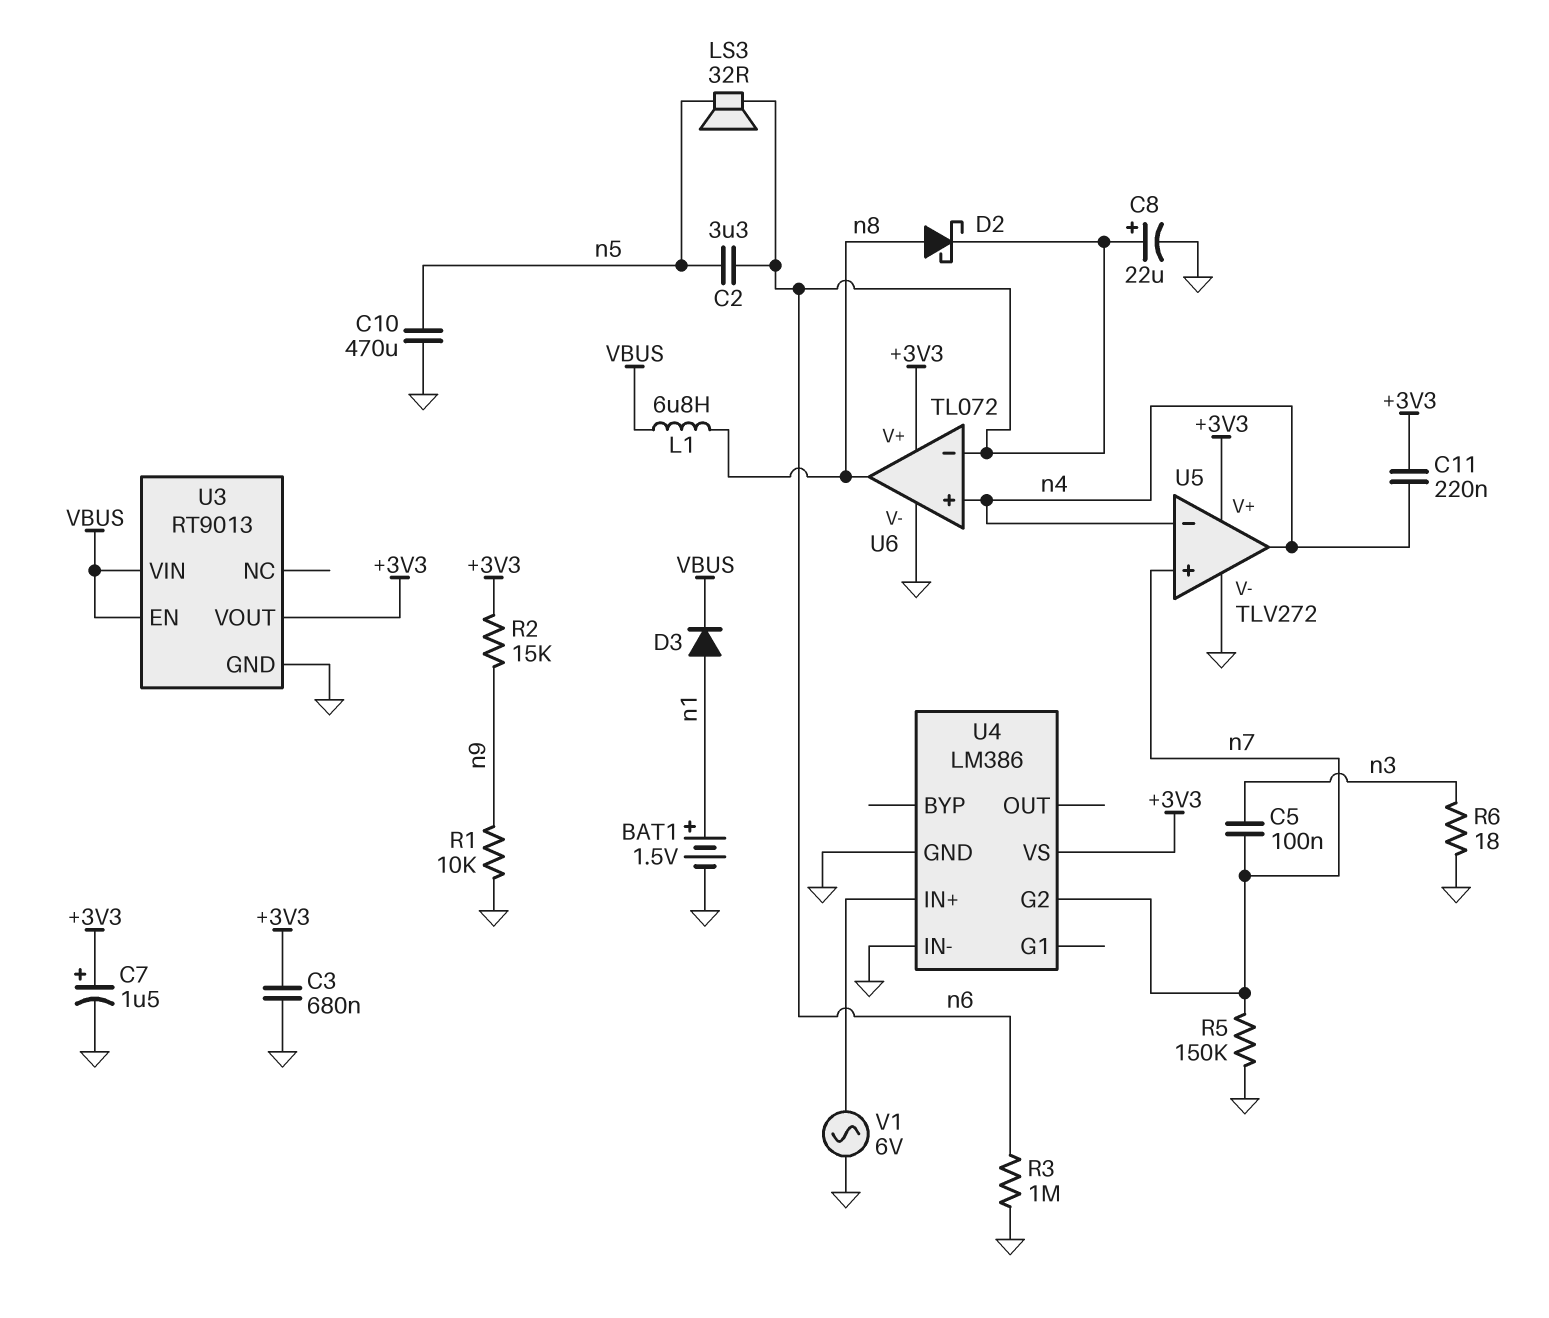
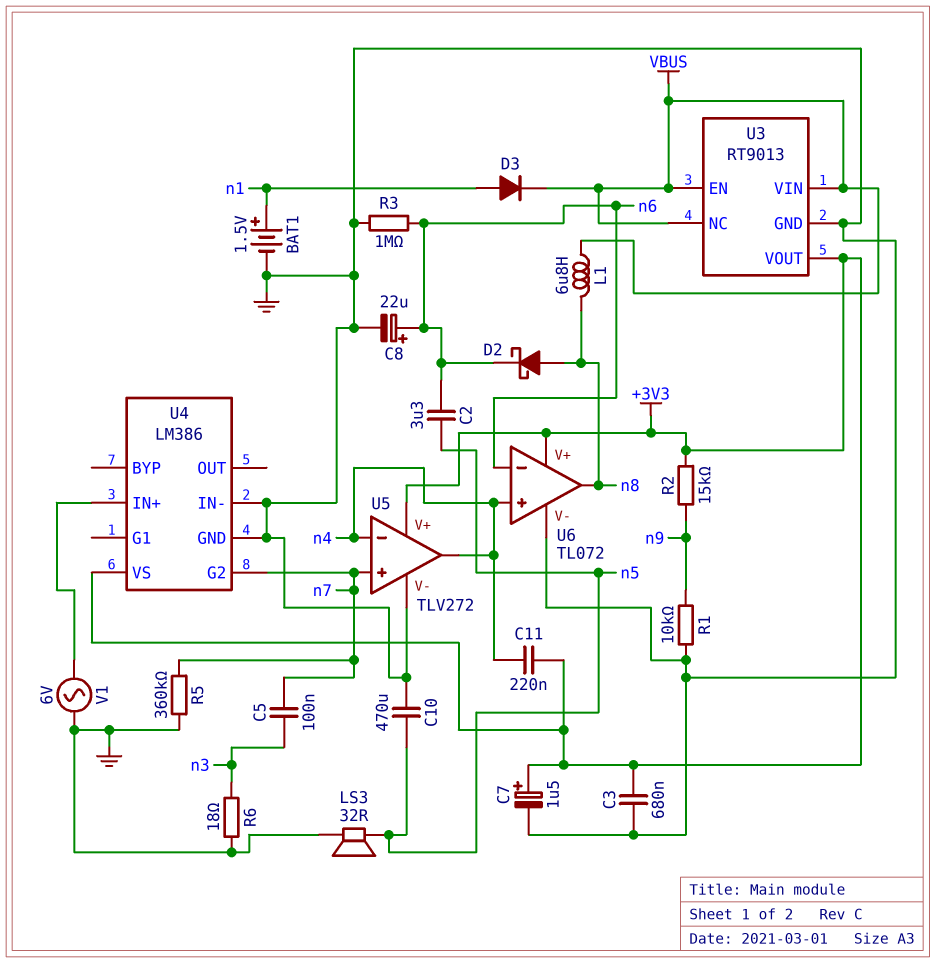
LS3: speaker 32R (n5, n6) -> speaker 32R (GND, n5)
R5: 150k (GND, n7) -> 360k (GND, n7)
U3 pin NC: none -> VBUS

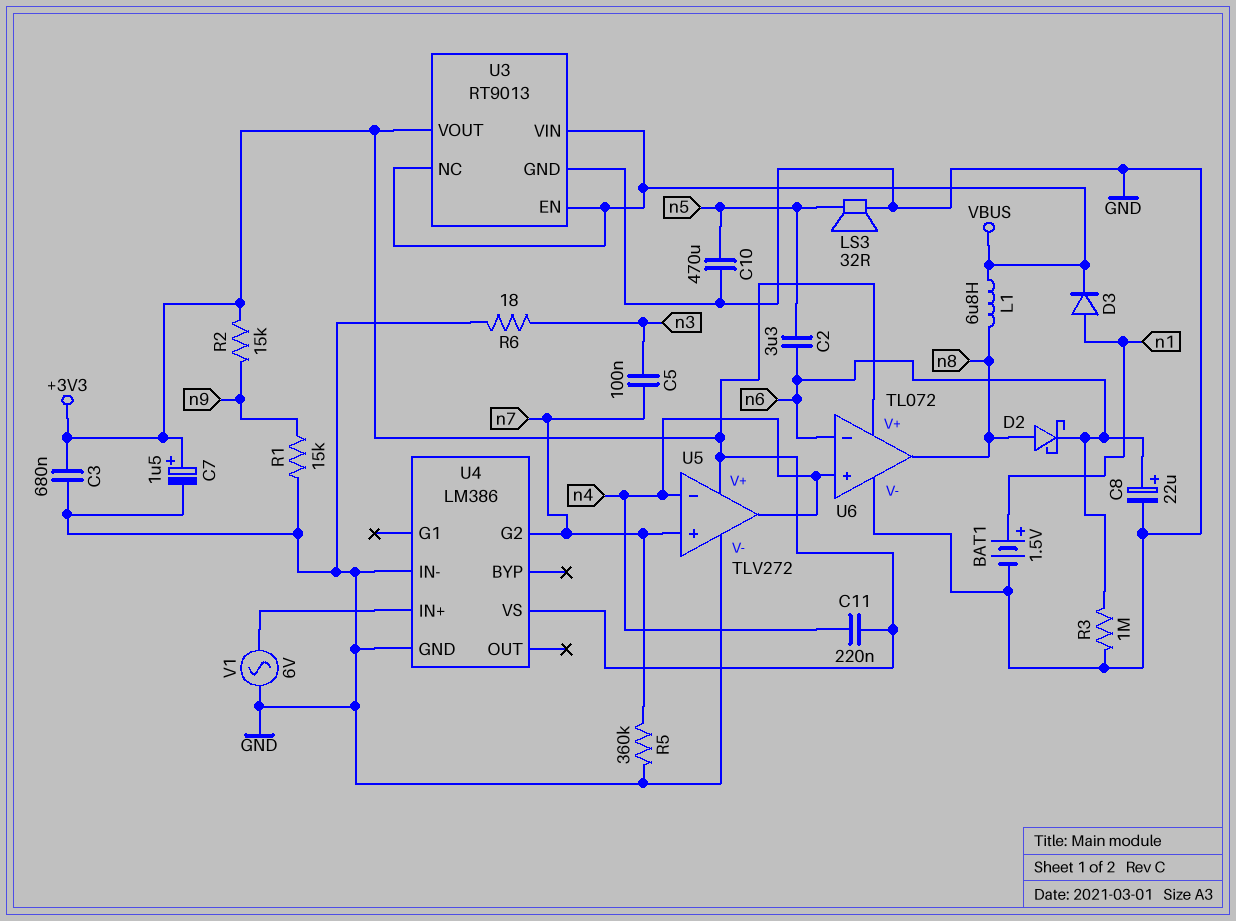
R1: 10k (GND, n9) -> 15k (GND, n9)

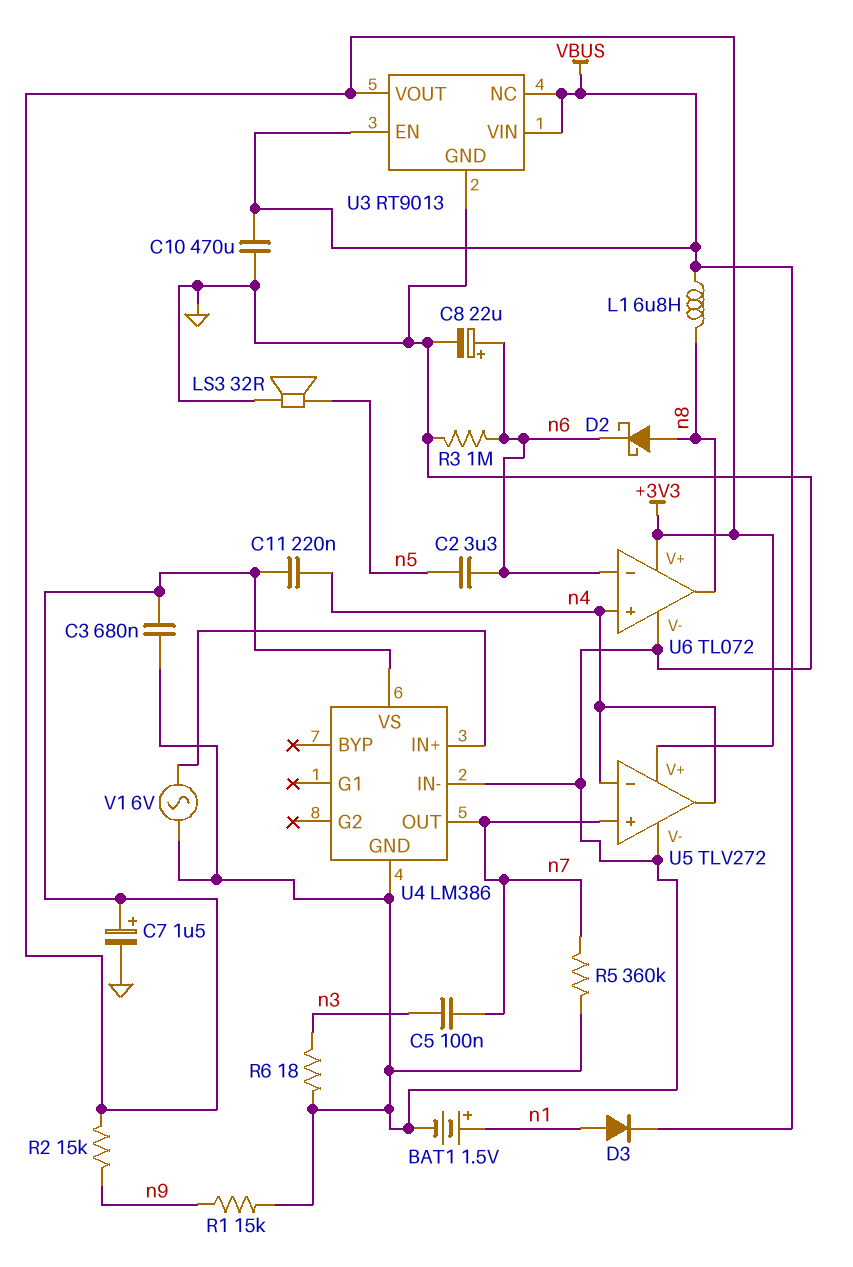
C10: 470uF (GND, n5) -> 470uF (GND, VBUS)
U4 pin G2: n7 -> none
U4 pin OUT: none -> n7

